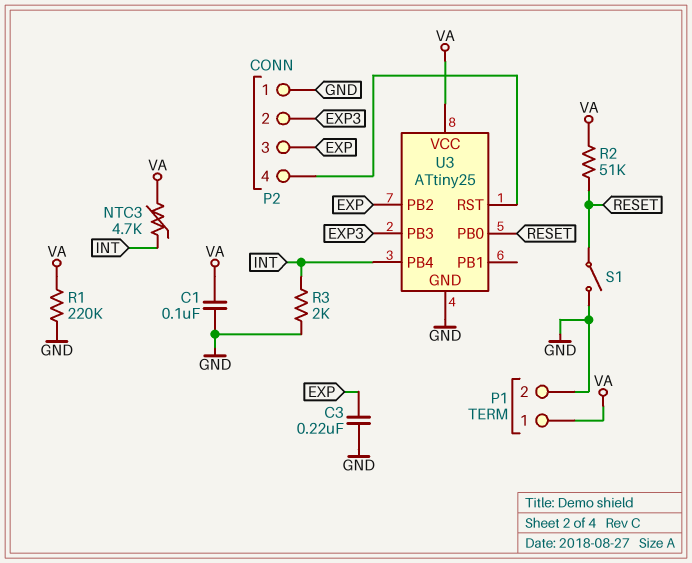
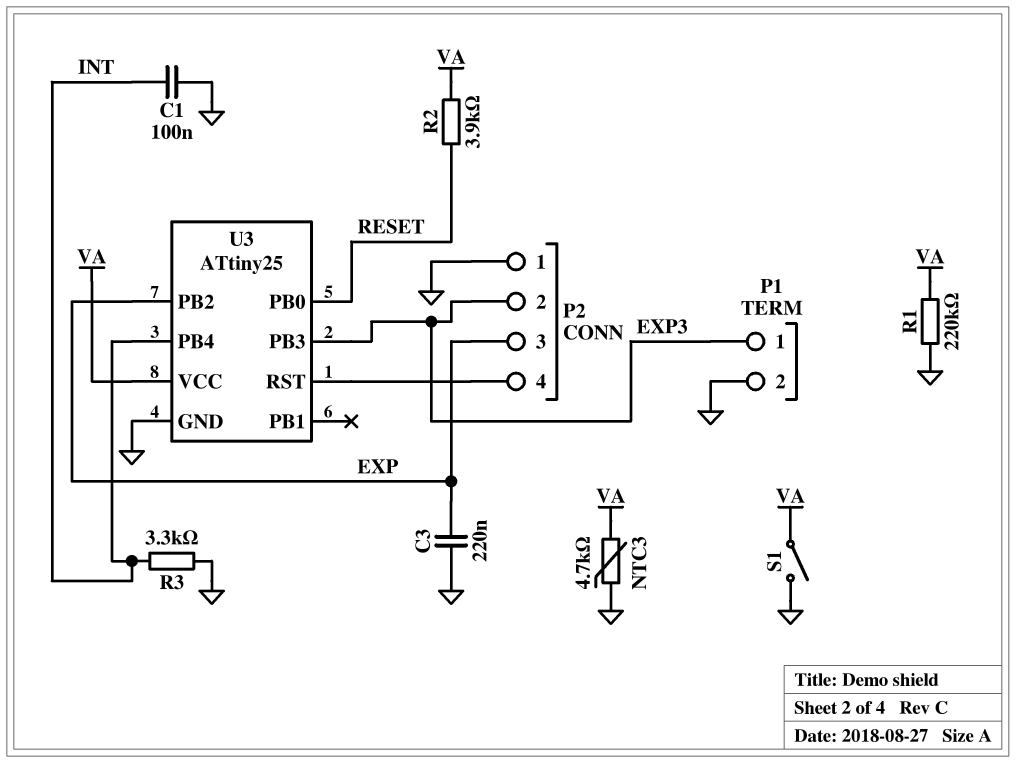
C1: 100nF (GND, VA) -> 100nF (GND, INT)
NTC3: 4.7k (INT, VA) -> 4.7k (GND, VA)
P1 pin 1: VA -> EXP3
R2: 51k (RESET, VA) -> 3.9k (RESET, VA)
R3: 2k (GND, INT) -> 3.3k (GND, INT)
S1: switch (GND, RESET) -> switch (GND, VA)

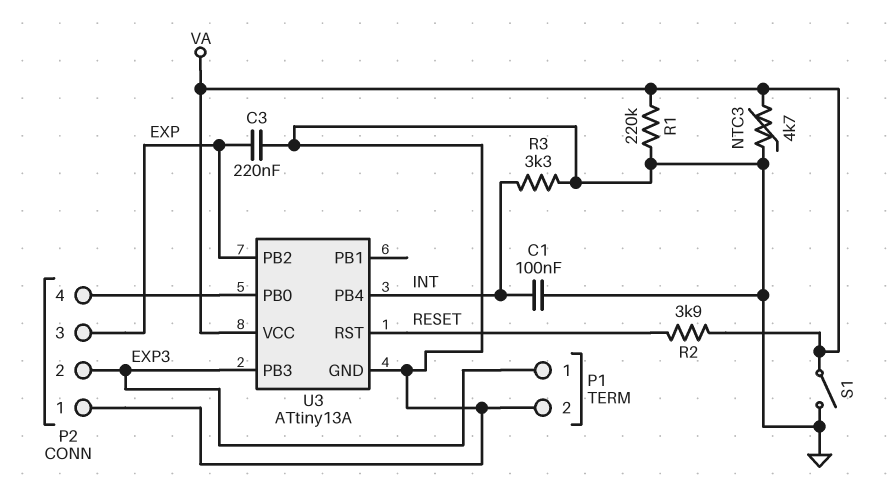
U3: ATtiny25 -> ATtiny13A
U3 pin PB0: RESET -> P2/4
U3 pin RST: P2/4 -> RESET

